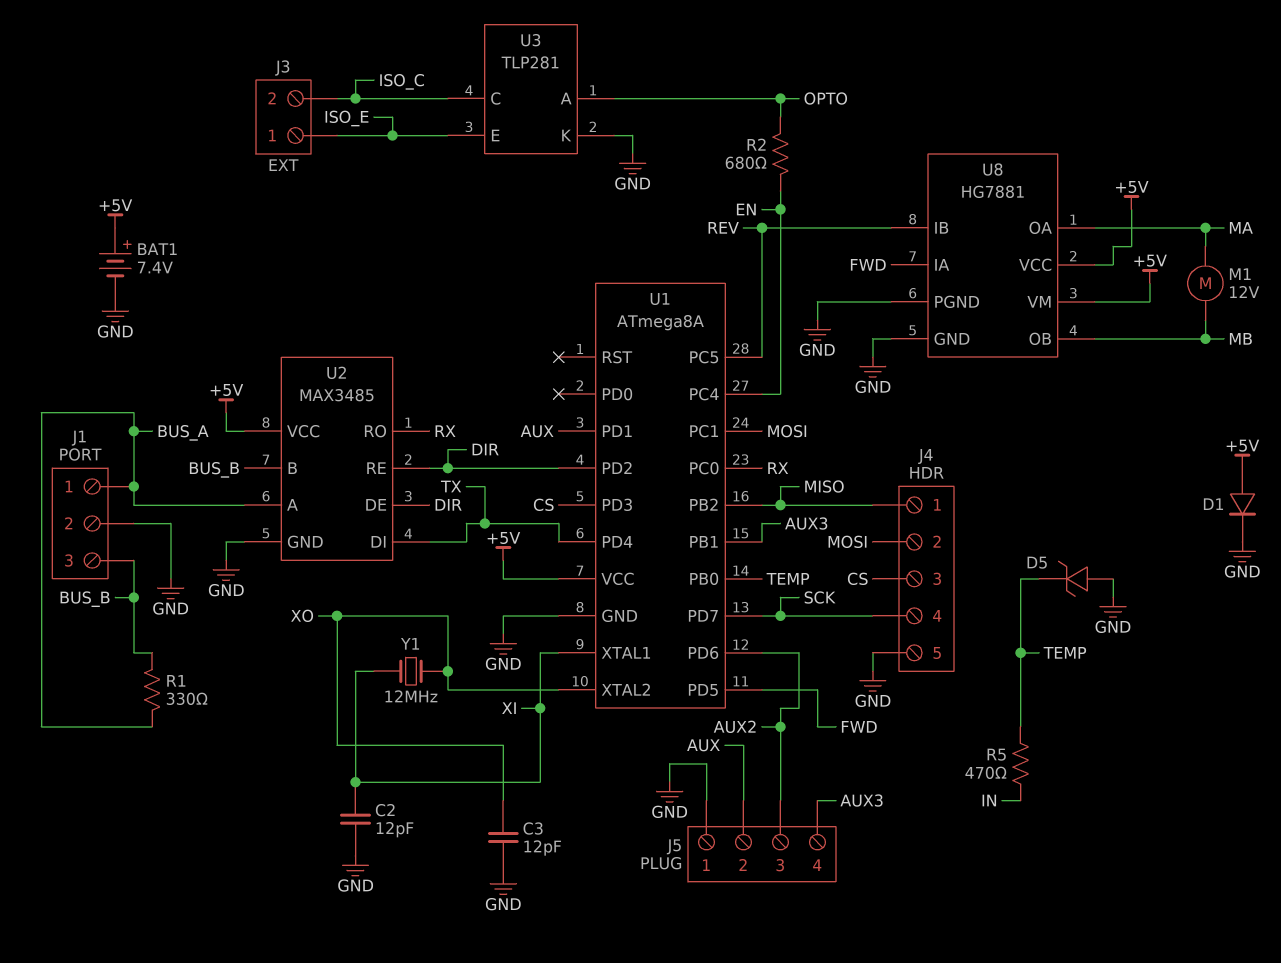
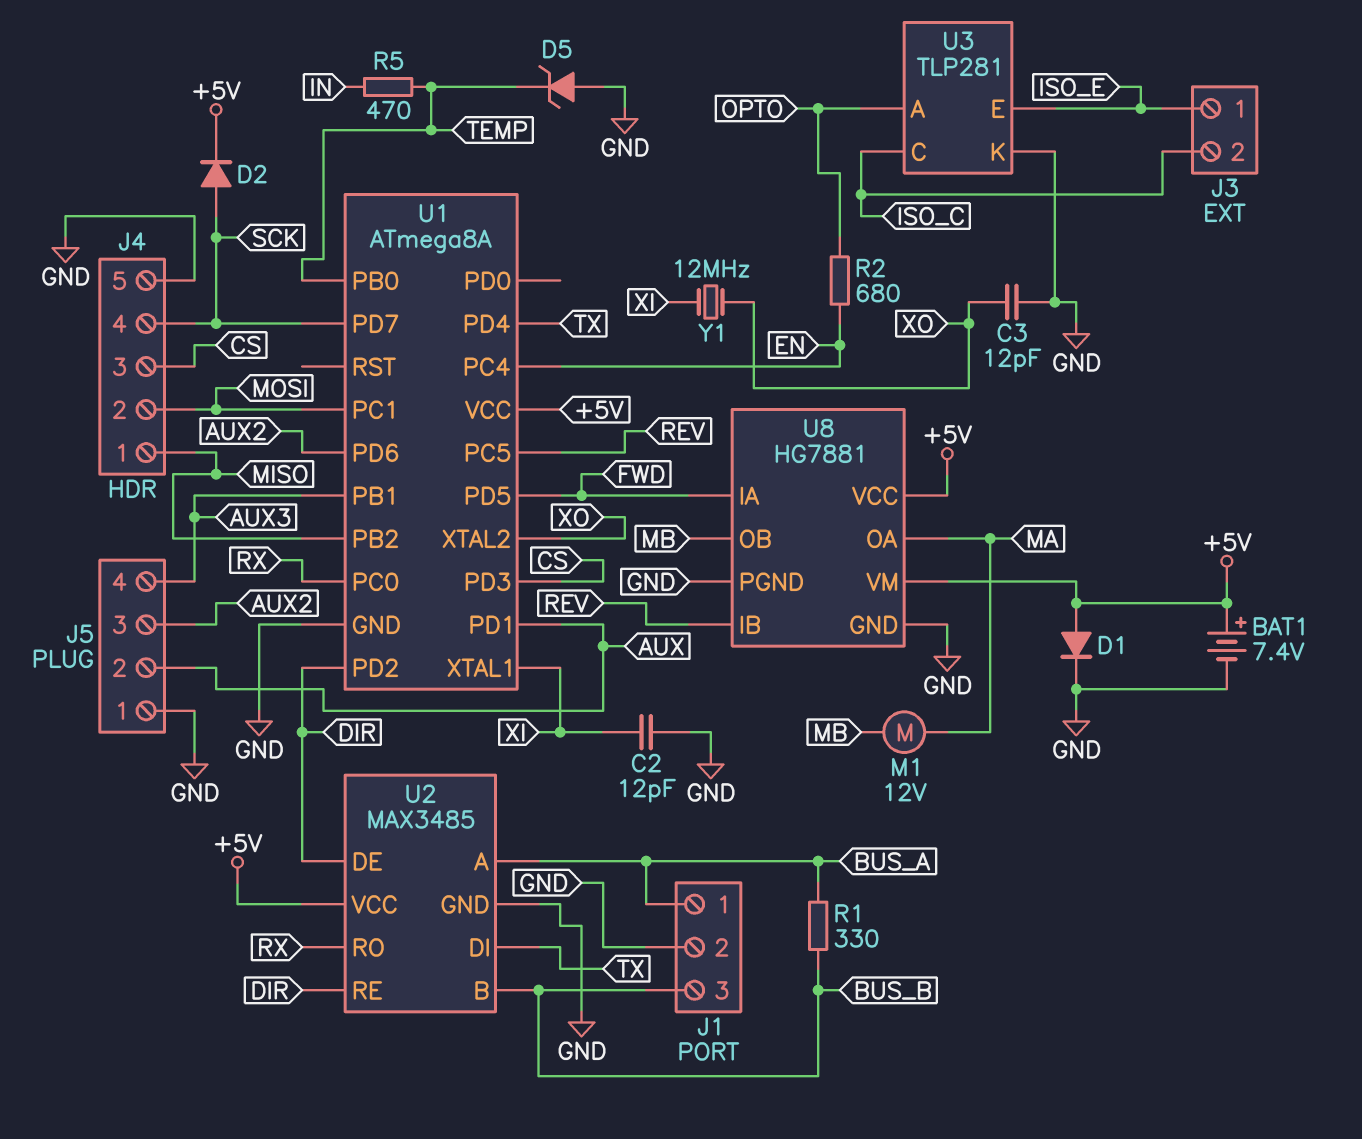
D2: none -> diode (A SCK, K +5V)

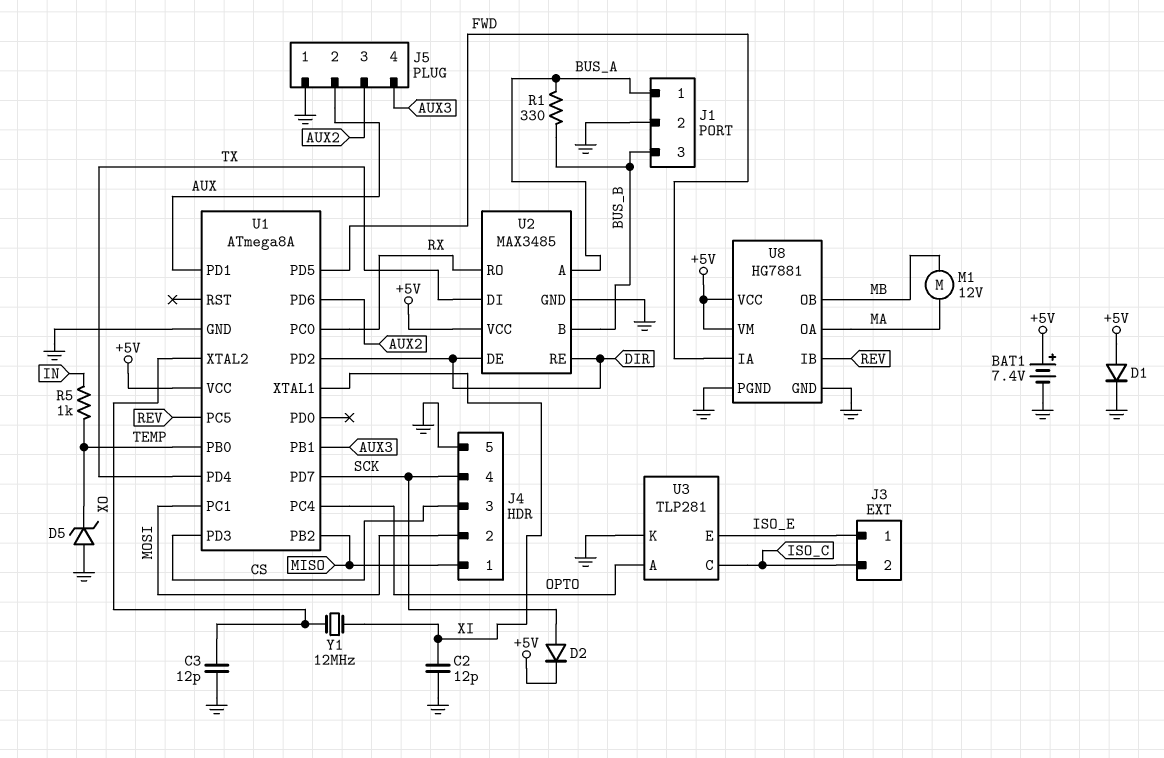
R2: 680 (EN, OPTO) -> none
R5: 470 (IN, TEMP) -> 1k (IN, TEMP)
U1 pin PC4: EN -> OPTO

